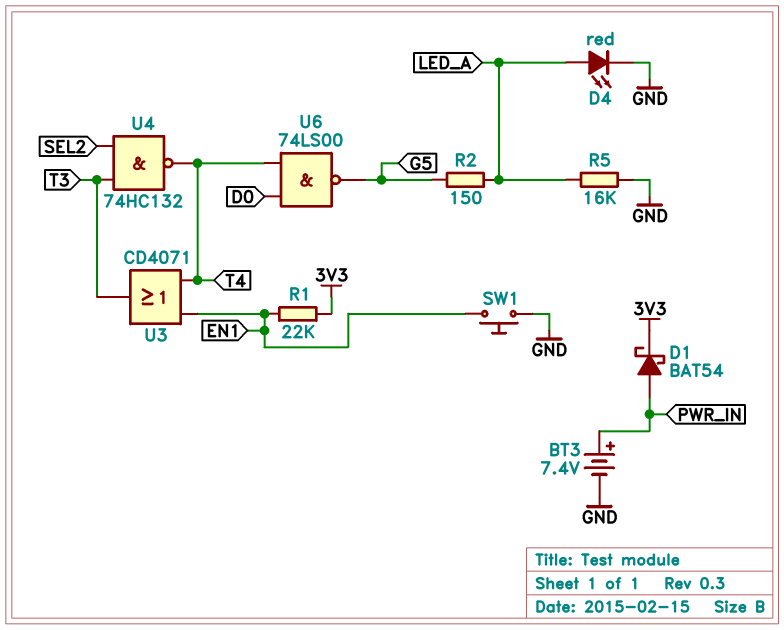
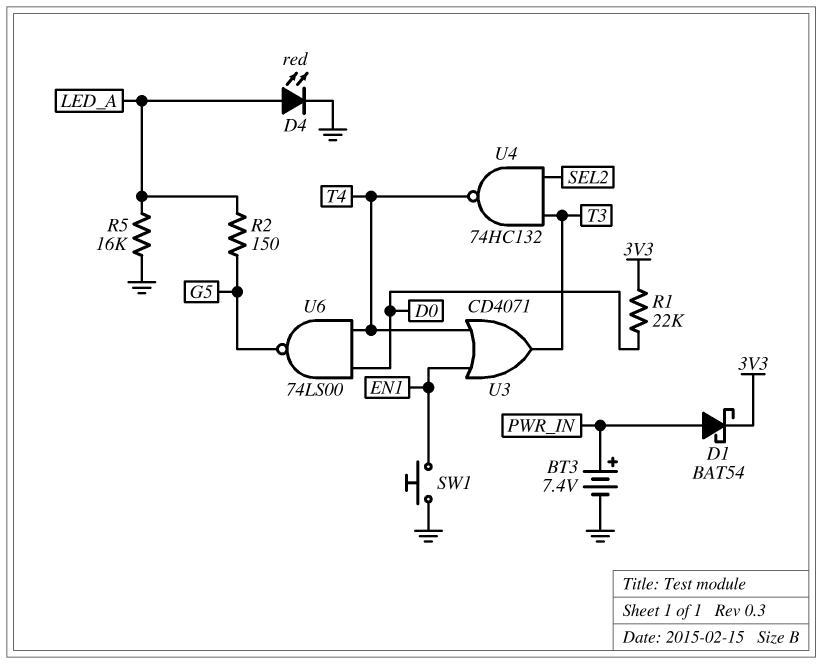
R1: 22k (3V3, EN1) -> 22k (3V3, D0)

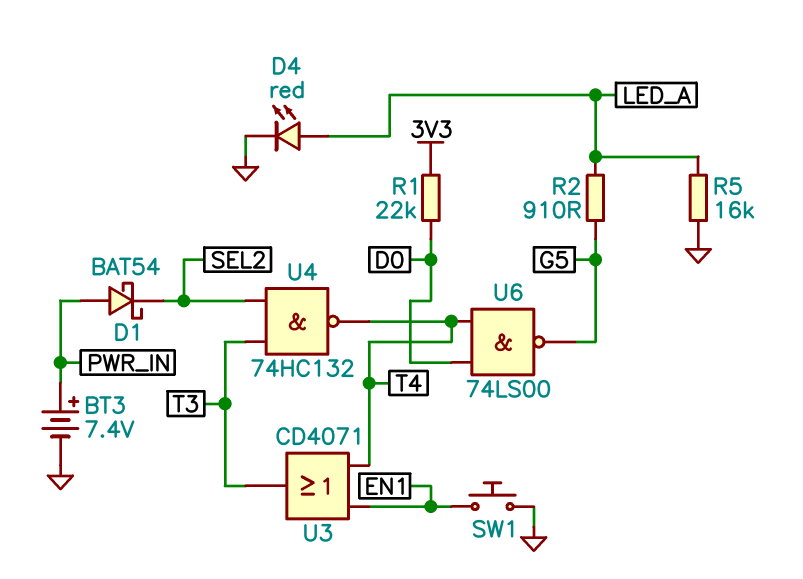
D1: schottky BAT54 (A PWR_IN, K 3V3) -> schottky BAT54 (A PWR_IN, K SEL2)
R2: 150 (G5, LED_A) -> 910 (G5, LED_A)

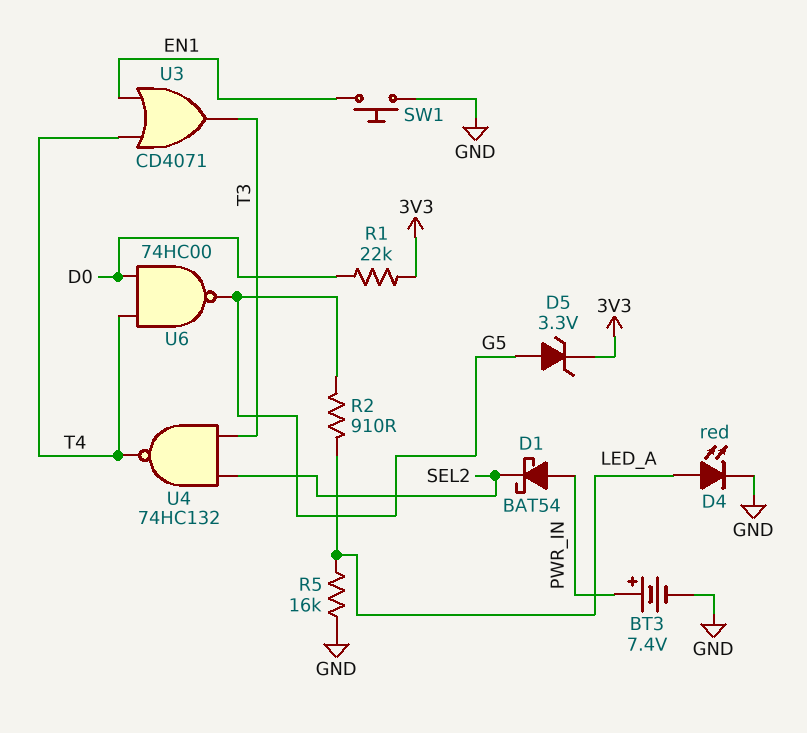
D5: none -> zener 3.3V (A G5, K 3V3)
U6: NAND 74LS00 (in D0, in T4, out G5) -> NAND 74HC00 (in D0, in T4, out G5)

